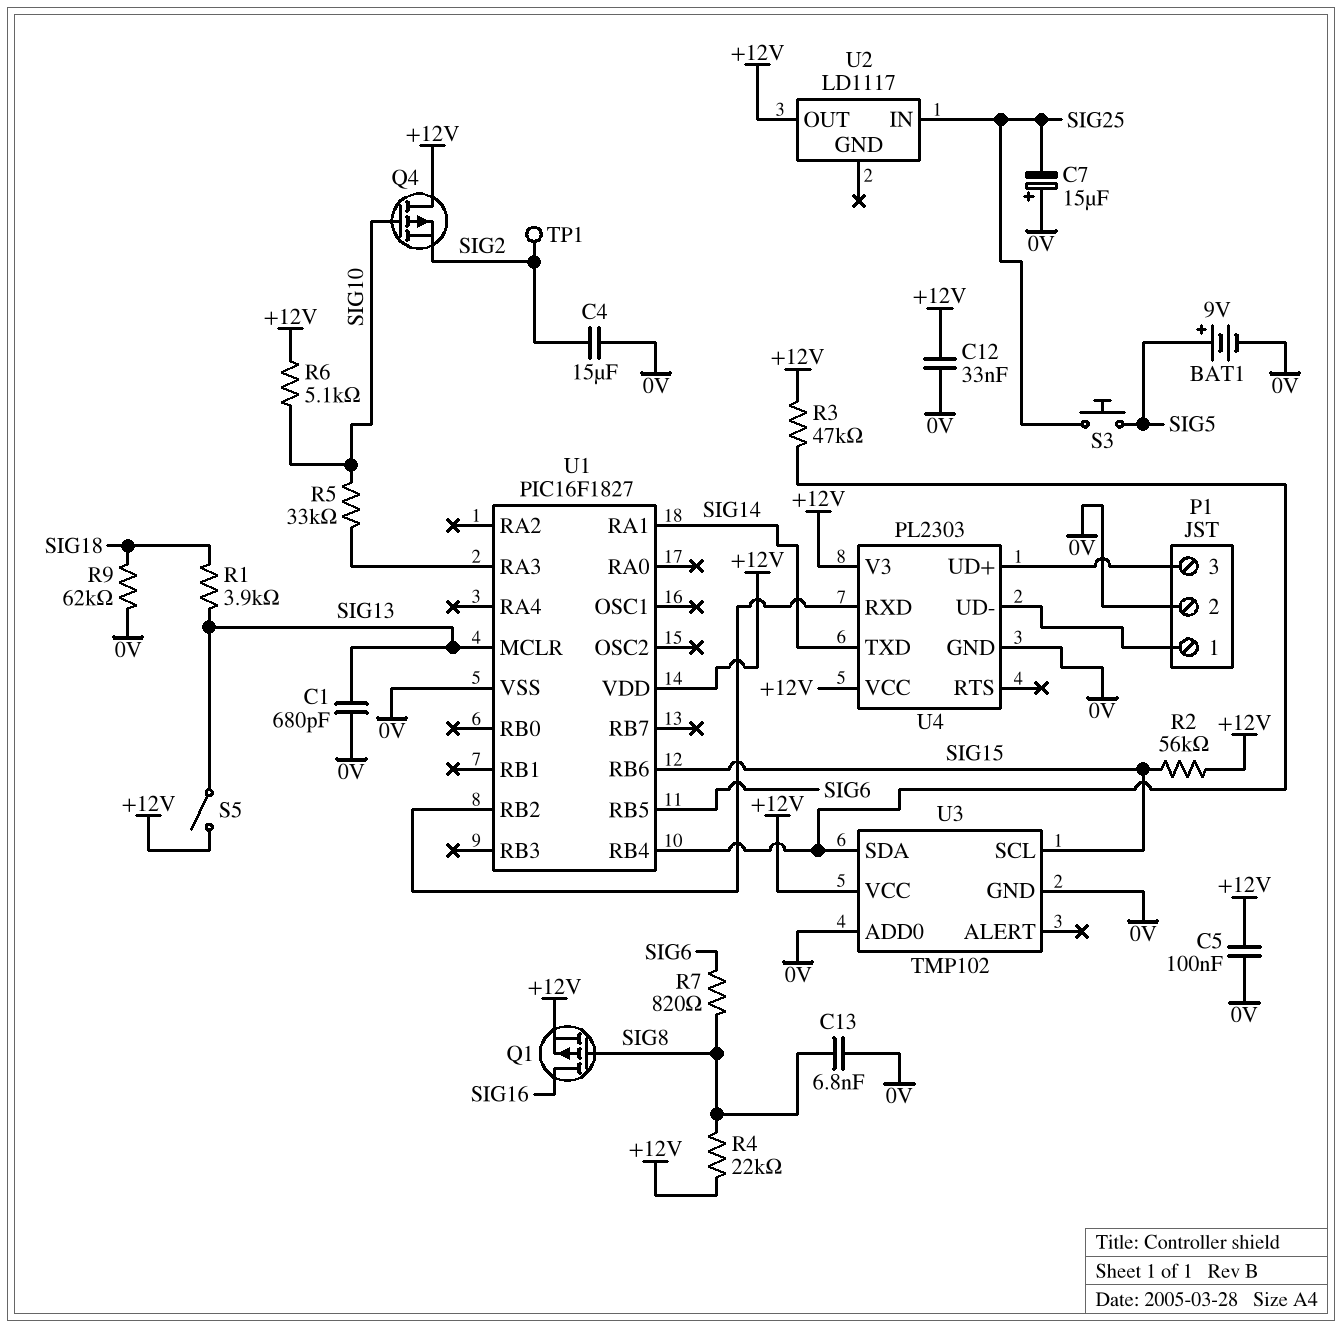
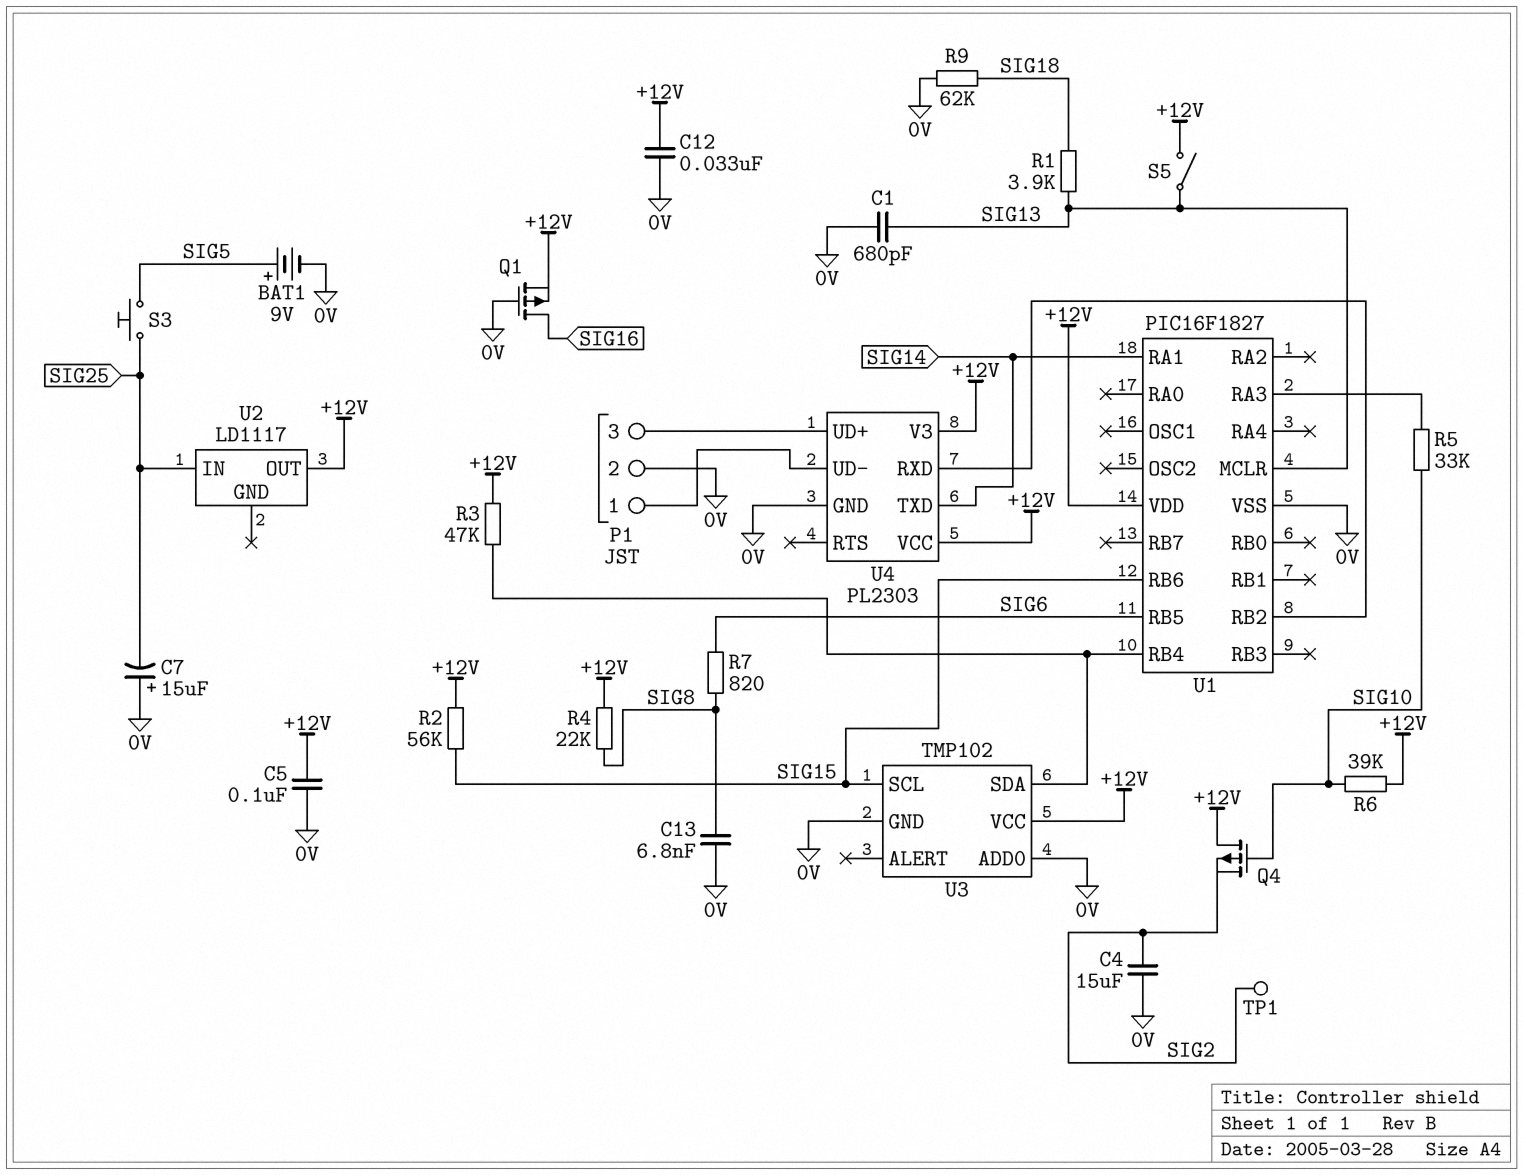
Q1: PMOS (G SIG8, D SIG16, S +12V) -> PMOS (G 0V, D SIG16, S +12V)
R6: 5.1k (+12V, SIG10) -> 39k (+12V, SIG10)

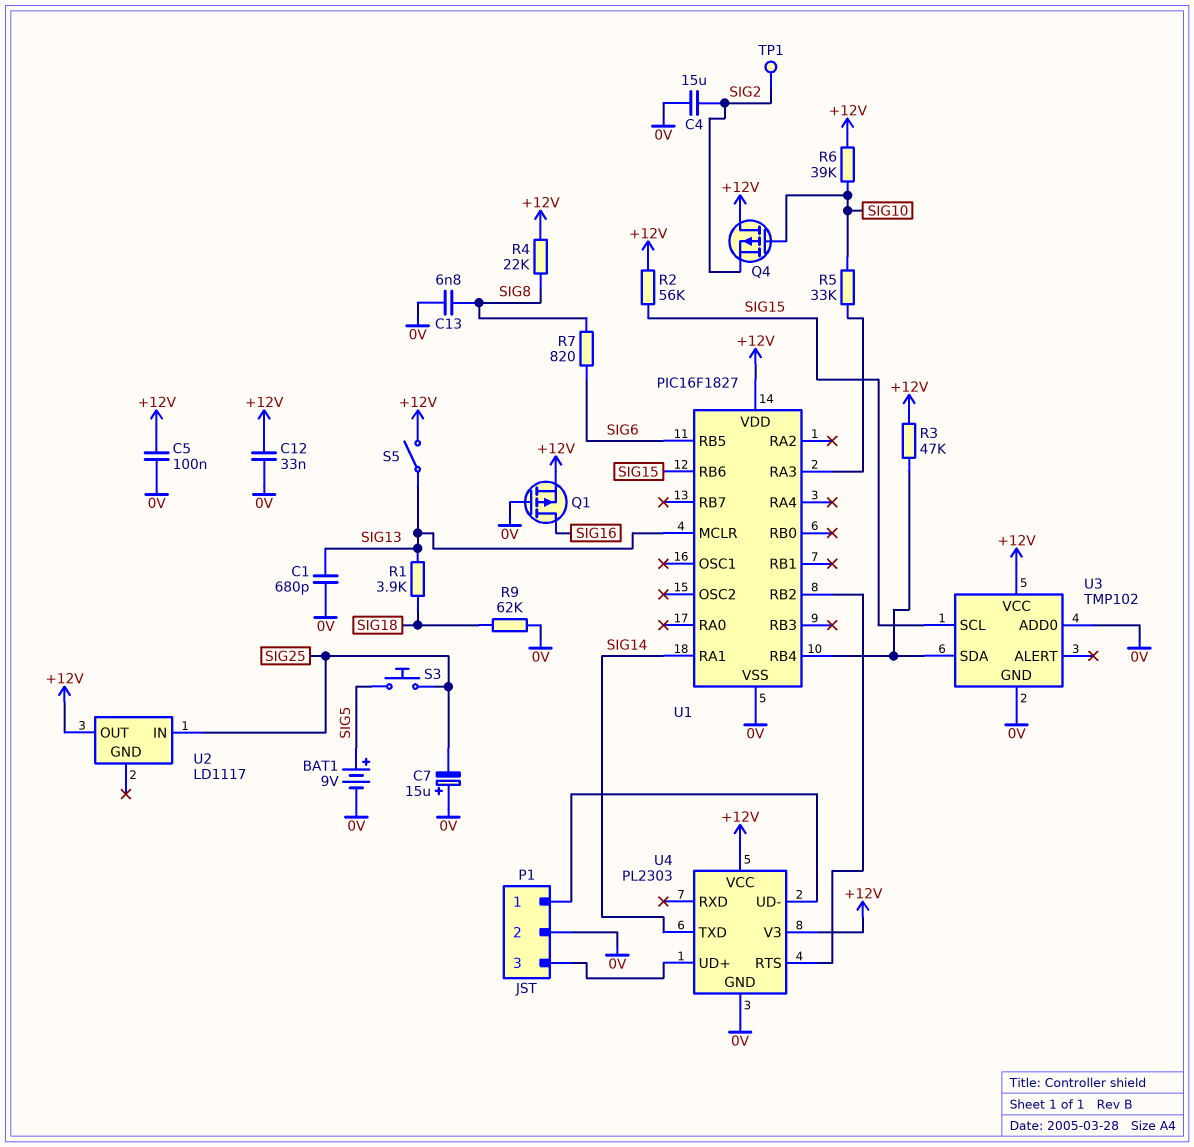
U4 pin RTS: none -> U1/RB2
U4 pin RXD: U1/RB2 -> none

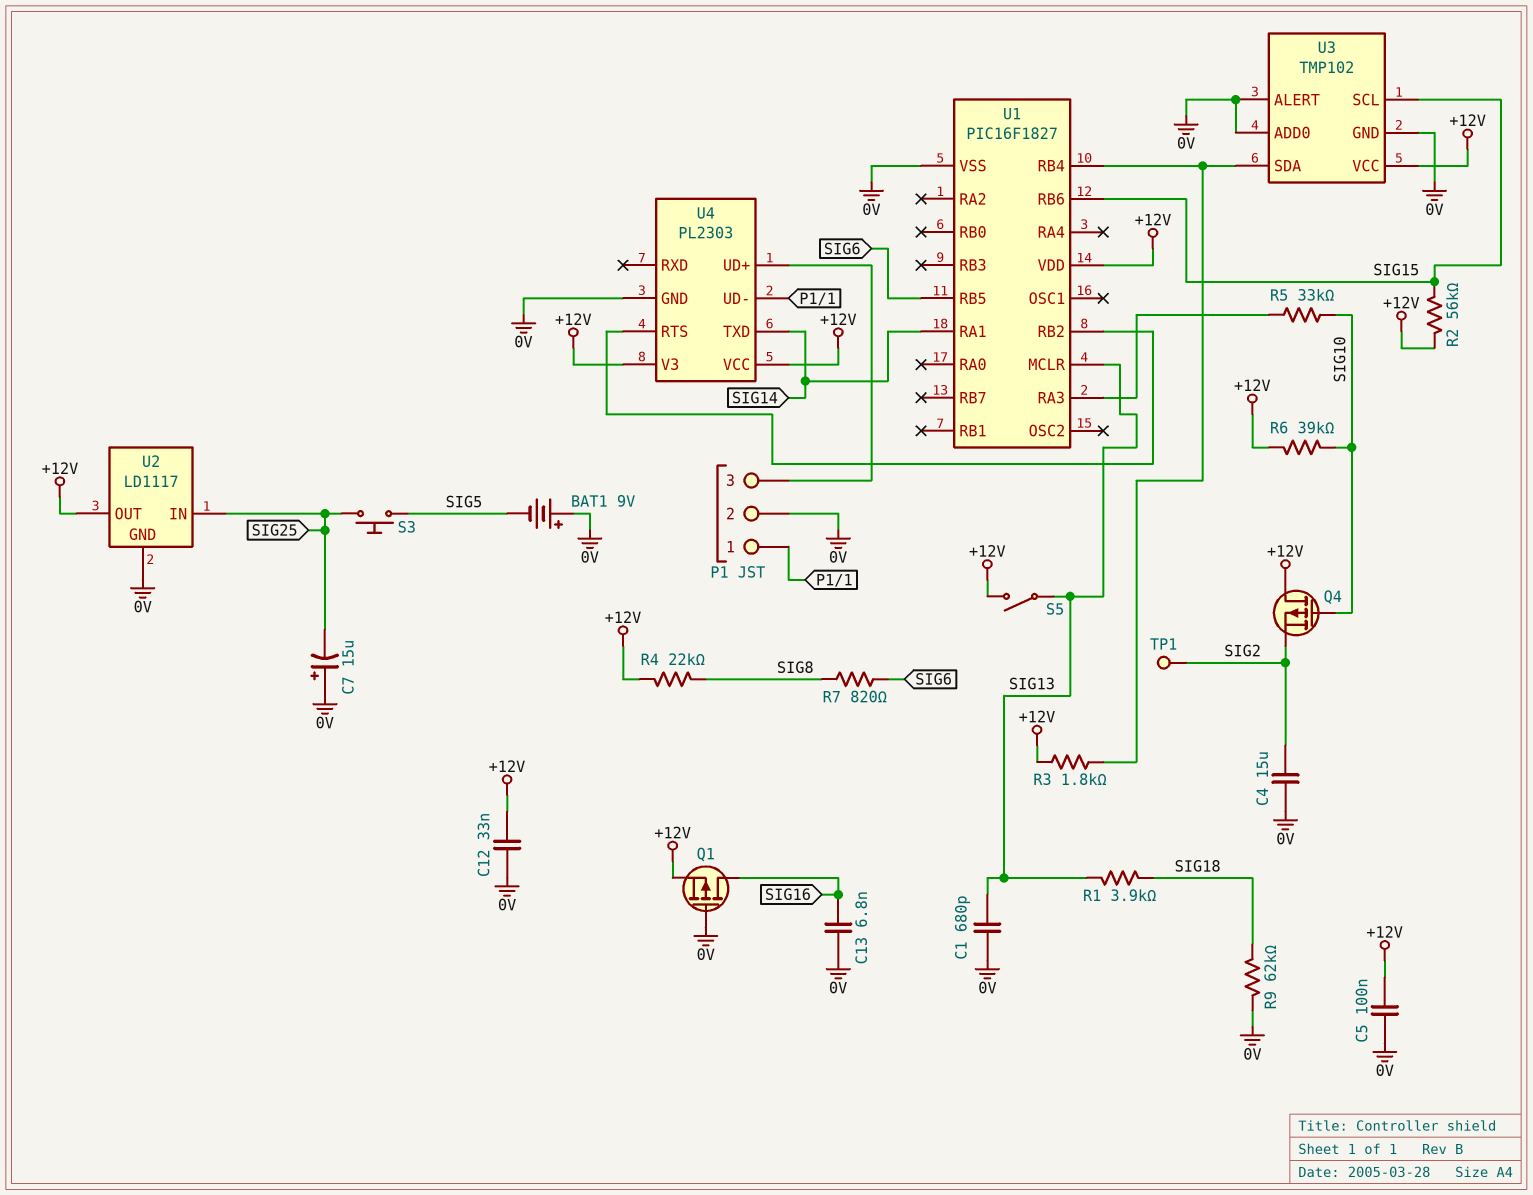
BAT1: 9V (plus SIG5, minus 0V) -> 9V (plus 0V, minus SIG5)
C13: 6.8nF (0V, SIG8) -> 6.8nF (0V, SIG16)
R3: 47k (+12V, U1/RB4) -> 1.8k (+12V, U1/RB4)
U2 pin GND: none -> 0V
U3 pin ALERT: none -> 0V

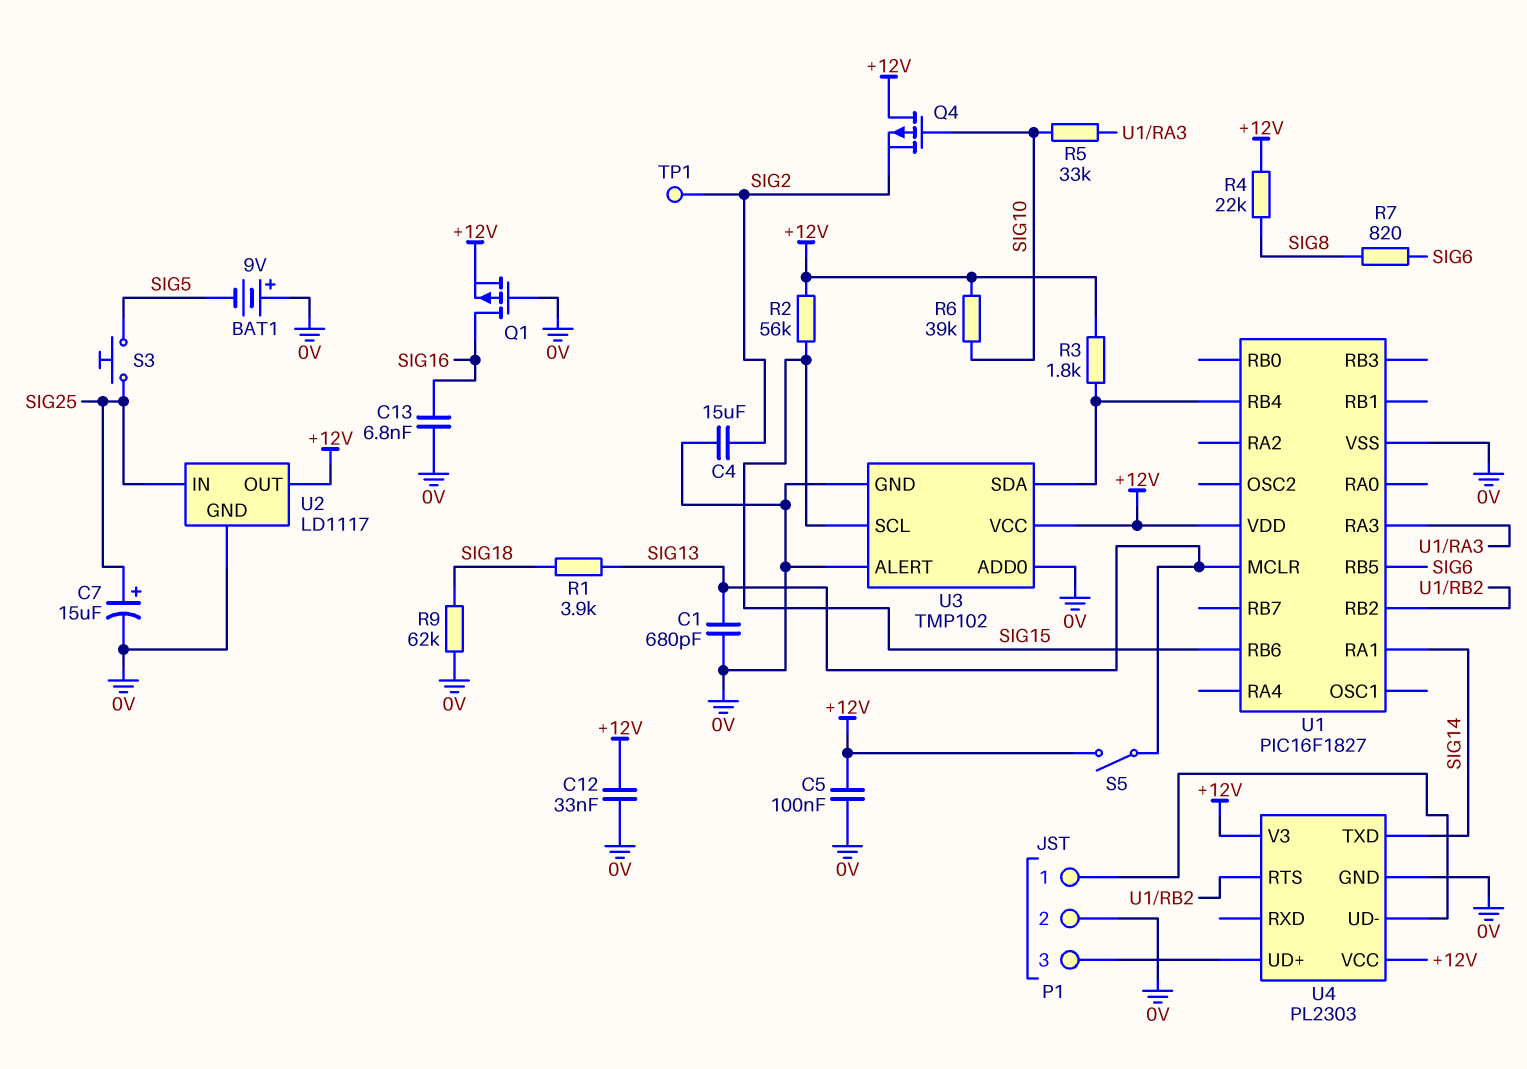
C7: 15uF (plus 0V, minus SIG25) -> 15uF (plus SIG25, minus 0V)

